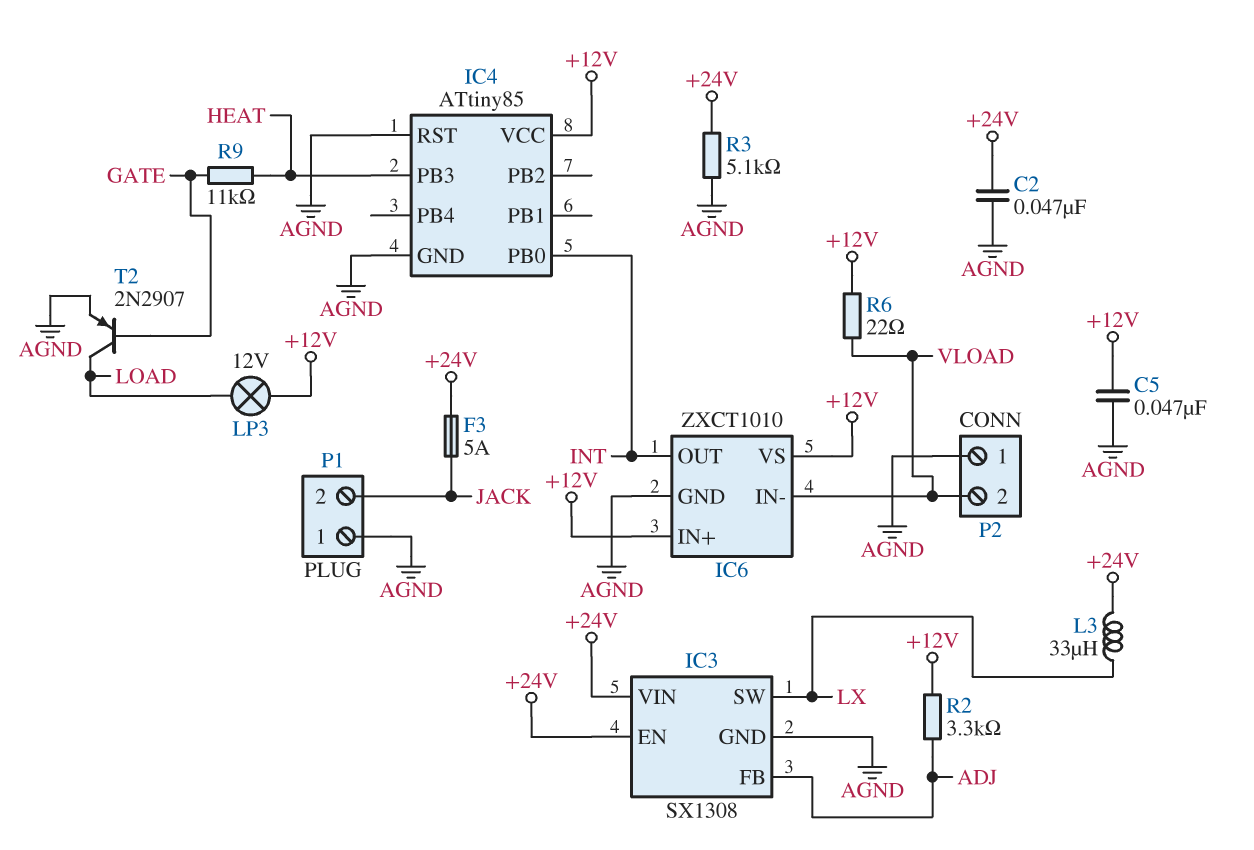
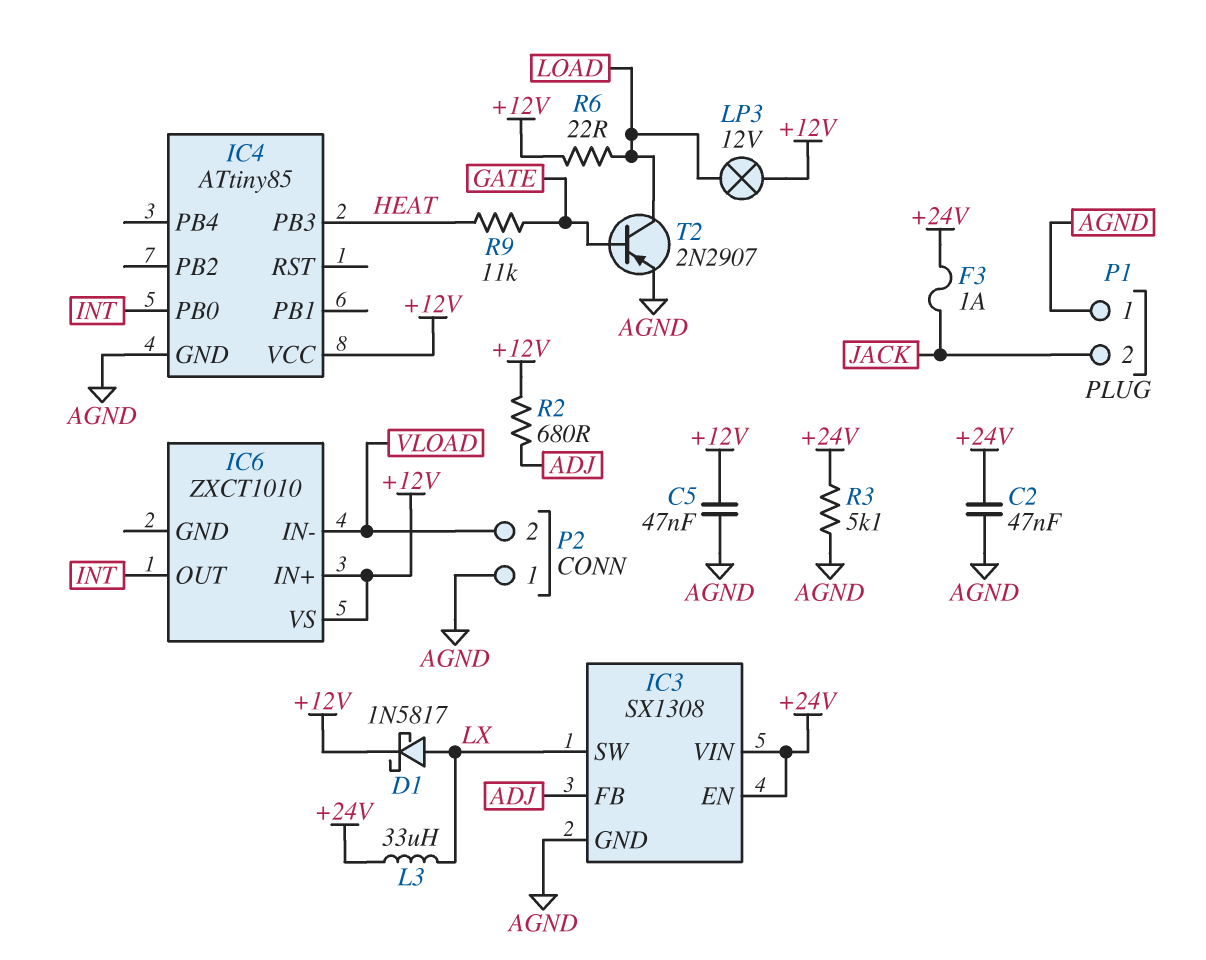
D1: none -> schottky 1N5817 (A LX, K +12V)
F3: 5A (+24V, JACK) -> 1A (+24V, JACK)
IC4 pin RST: AGND -> none
IC6 pin GND: AGND -> none
R2: 3.3k (+12V, ADJ) -> 680 (+12V, ADJ)
R6: 22 (+12V, VLOAD) -> 22 (+12V, LOAD)

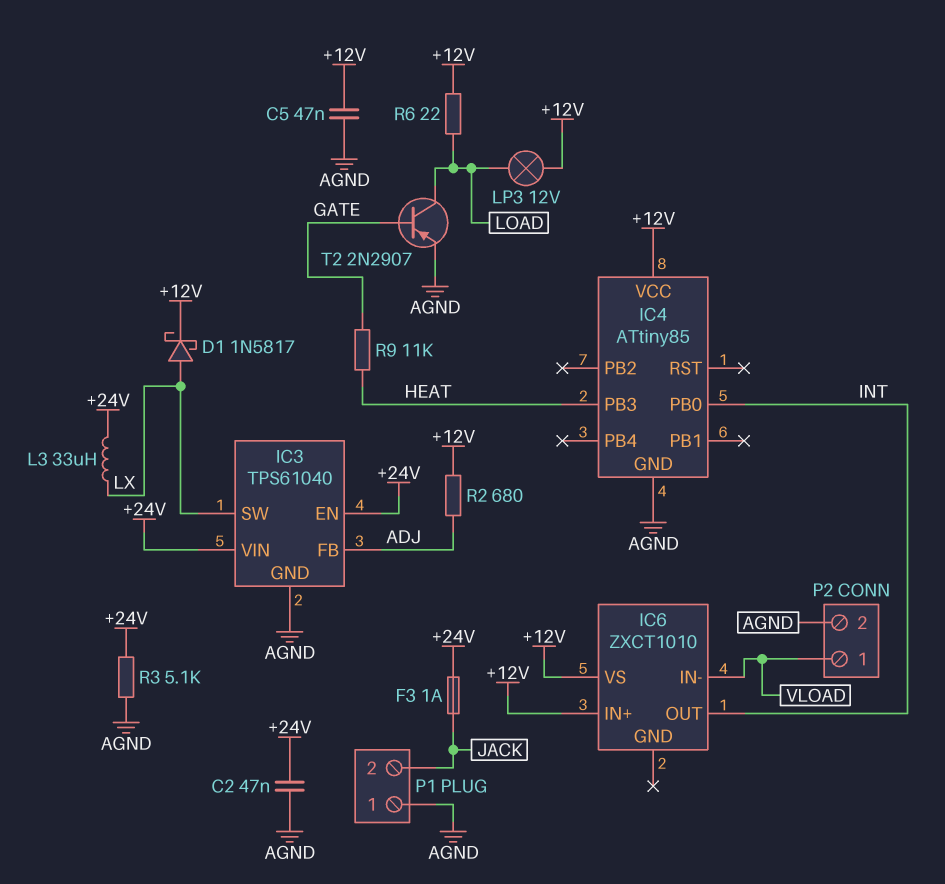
IC3: SX1308 -> TPS61040
P2 pin 1: AGND -> VLOAD
P2 pin 2: VLOAD -> AGND

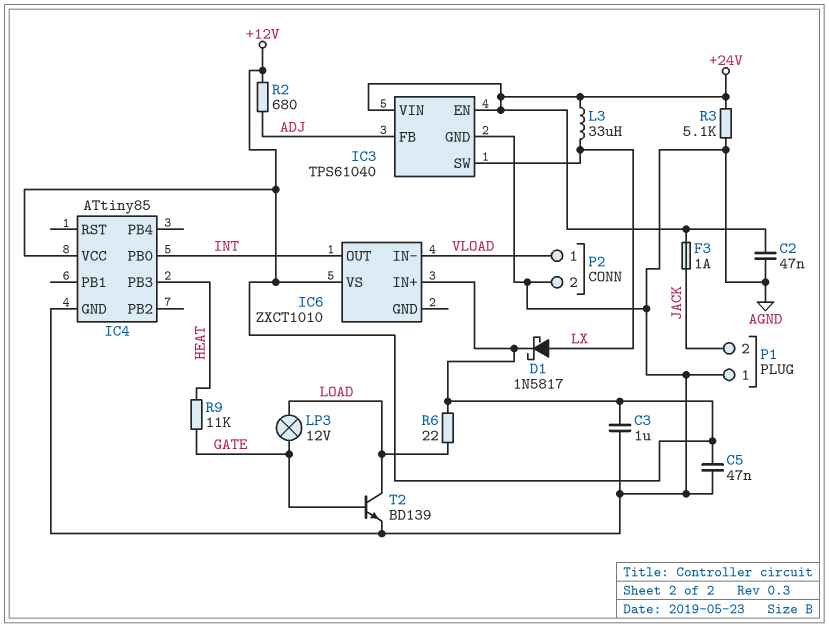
C3: none -> 1uF (+12V, AGND)
LP3: lamp 12V (+12V, LOAD) -> lamp 12V (GATE, LOAD)
T2: PNP 2N2907 (B GATE, C LOAD, E AGND) -> NPN BD139 (B GATE, C LOAD, E AGND)

